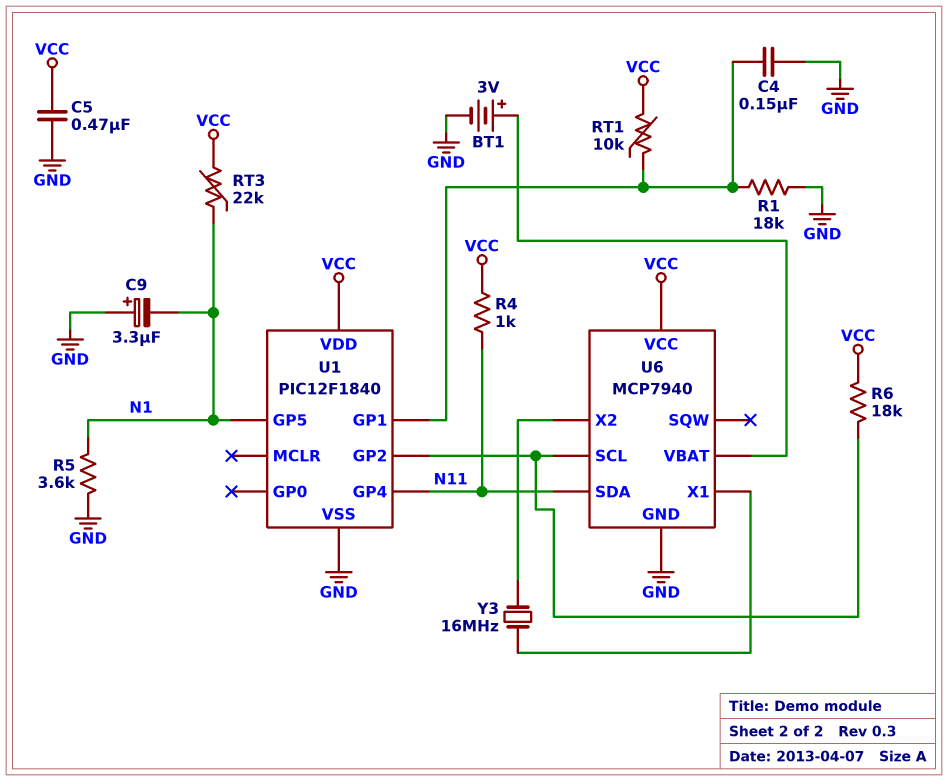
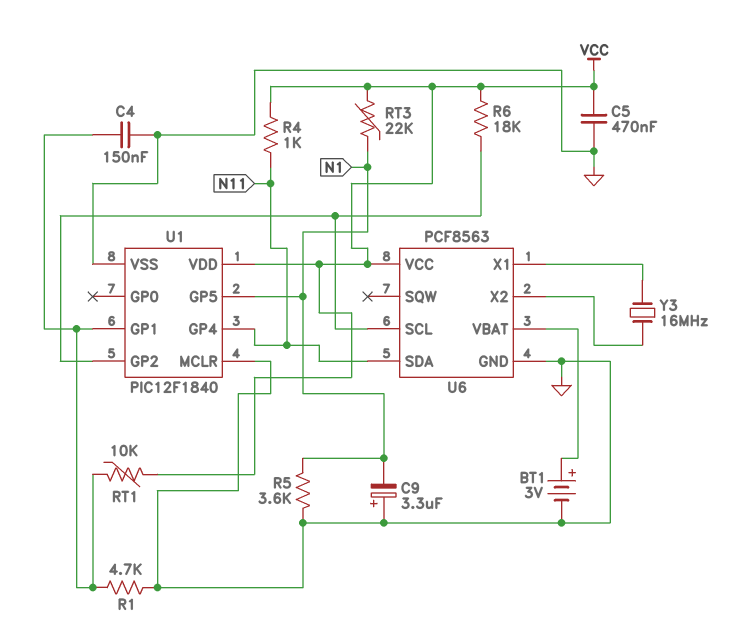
R1: 18k (GND, U1/GP1) -> 4.7k (GND, U1/GP1)
U1 pin MCLR: none -> GND
U6: MCP7940 -> PCF8563

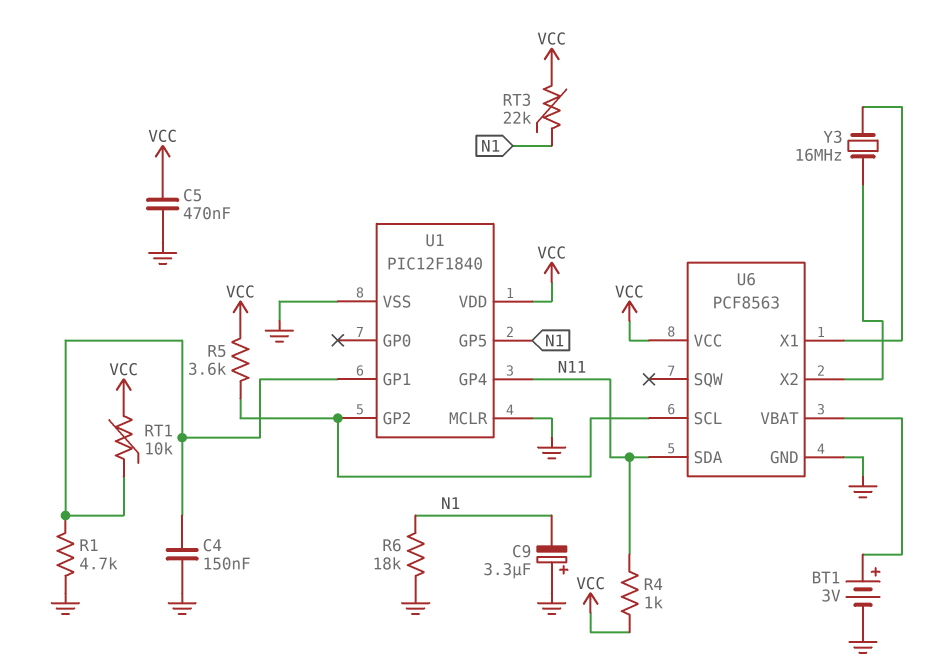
R5: 3.6k (GND, N1) -> 3.6k (U1/GP2, VCC)
R6: 18k (U1/GP2, VCC) -> 18k (GND, N1)

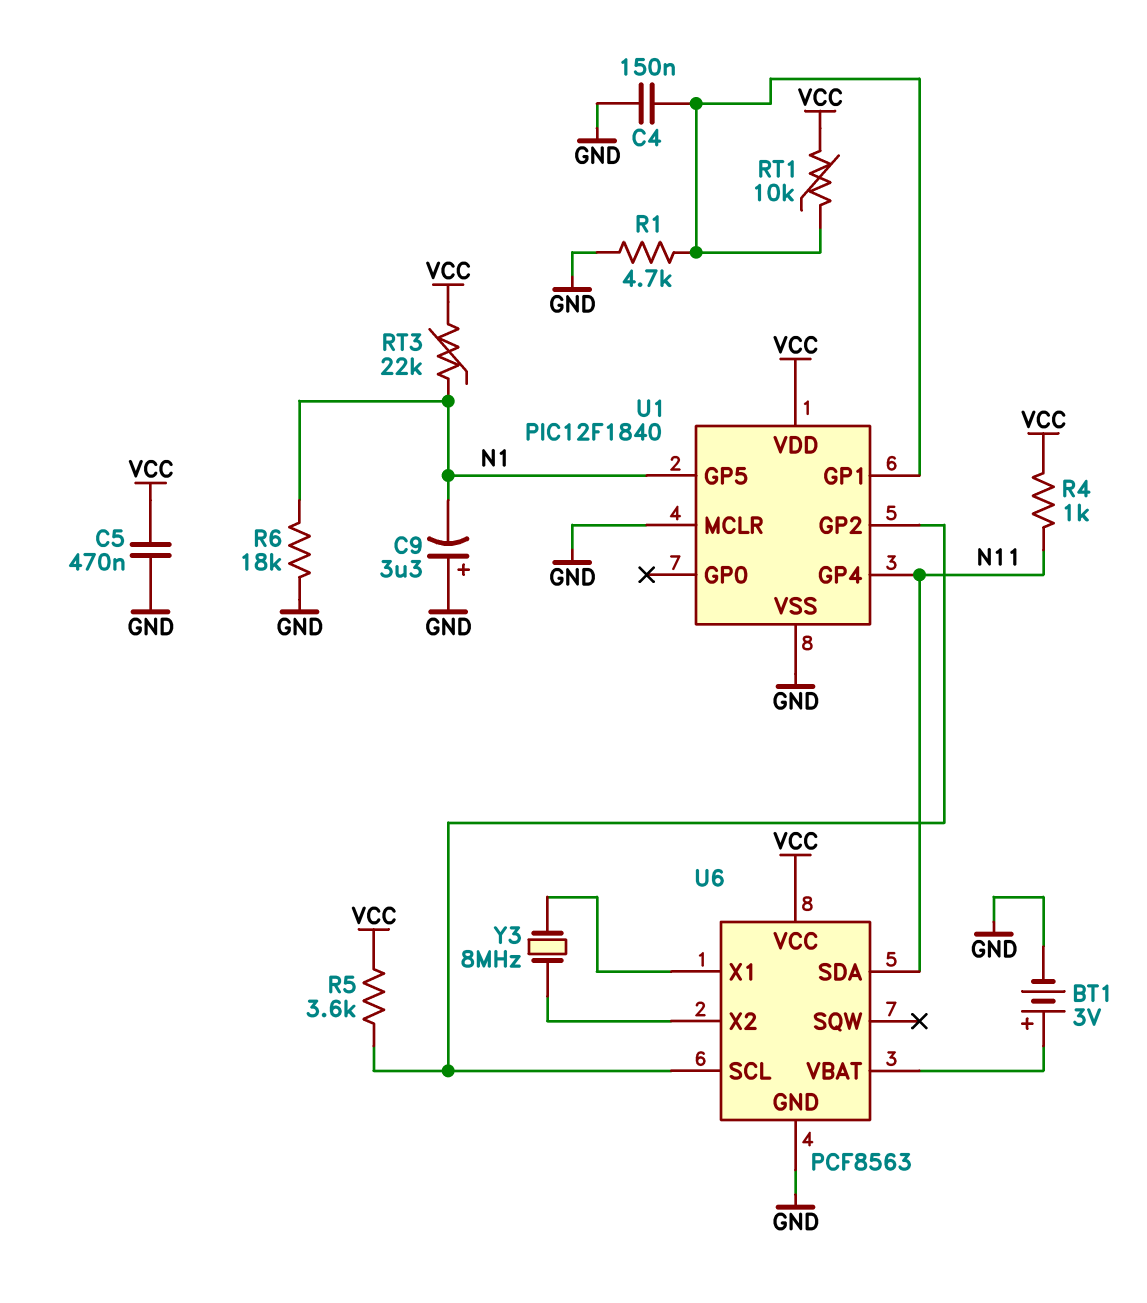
Y3: 16MHz (U6/X1, U6/X2) -> 8MHz (U6/X1, U6/X2)

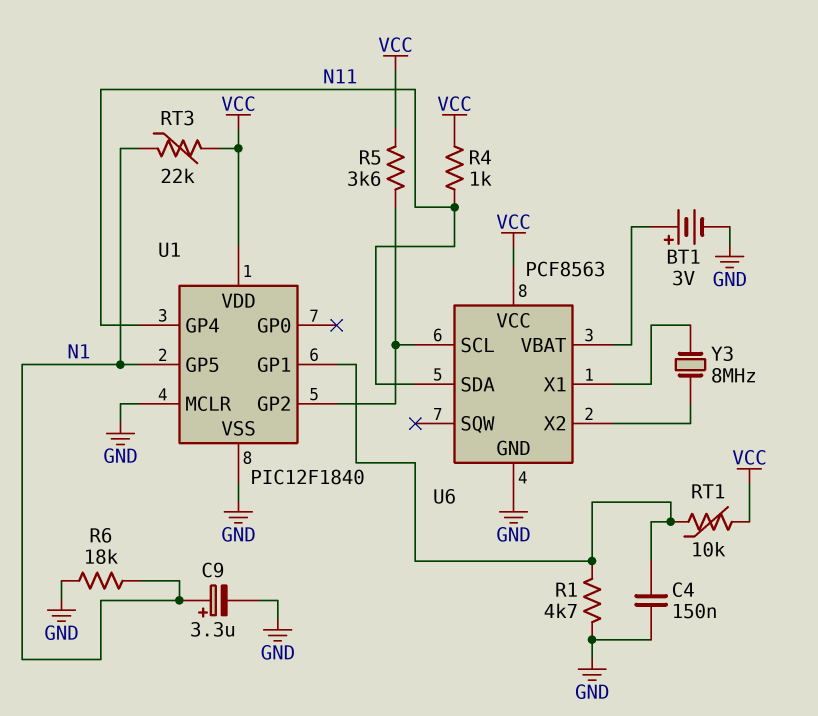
C5: 470nF (GND, VCC) -> none
C9: 3.3uF (plus GND, minus N1) -> 3.3uF (plus N1, minus GND)

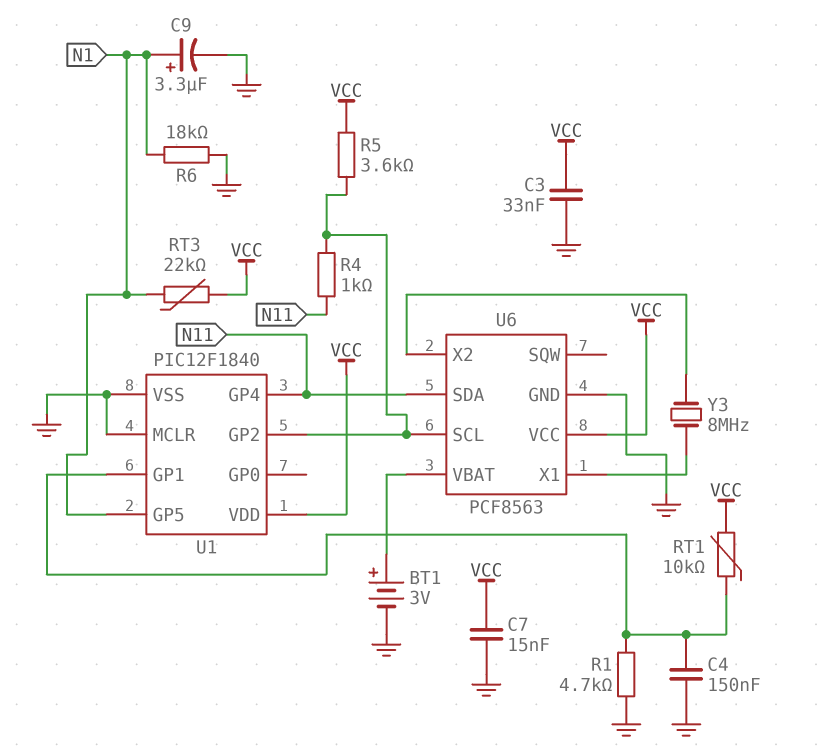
C3: none -> 33nF (GND, VCC)
C7: none -> 15nF (GND, VCC)
R4: 1k (N11, VCC) -> 1k (N11, U1/GP2)

